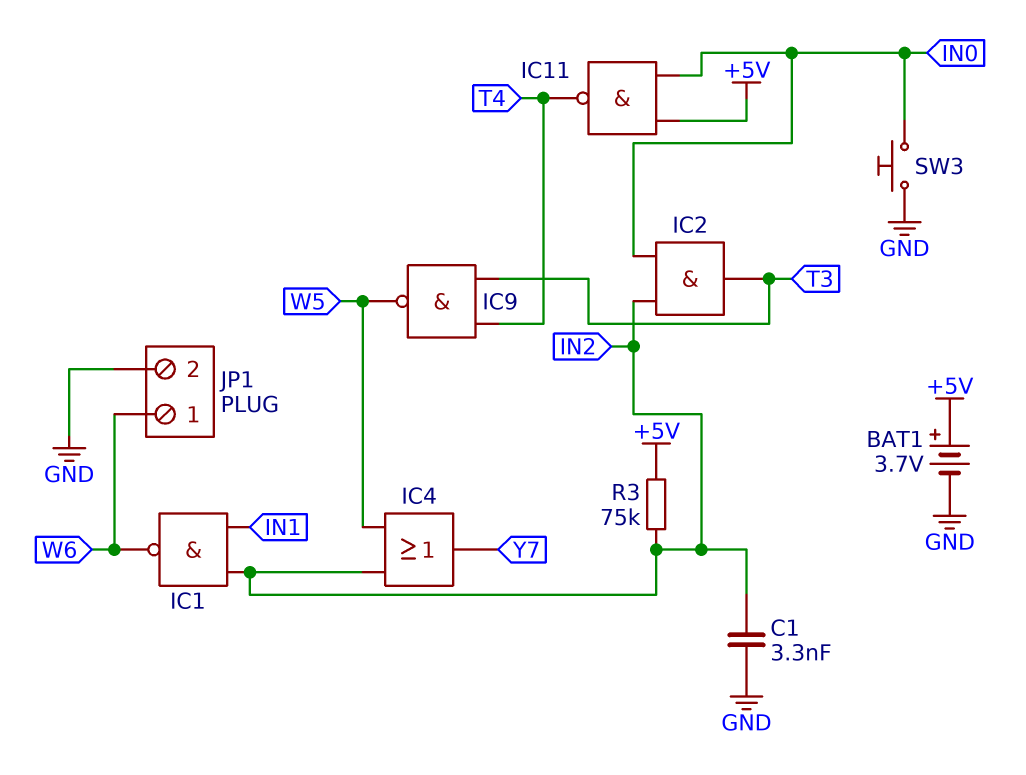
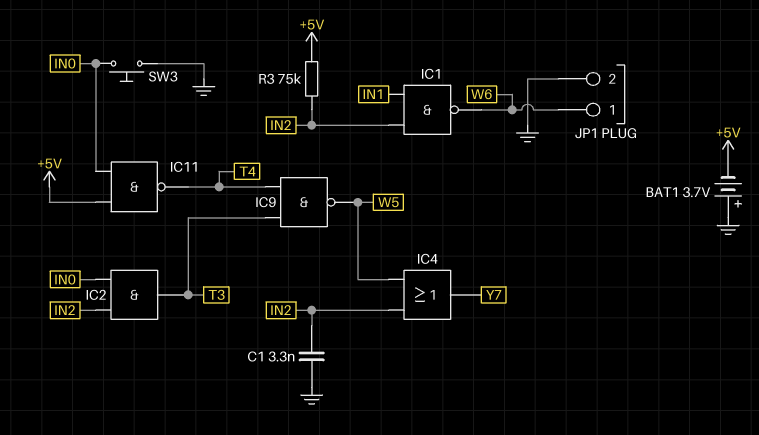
BAT1: 3.7V (plus +5V, minus GND) -> 3.7V (plus GND, minus +5V)

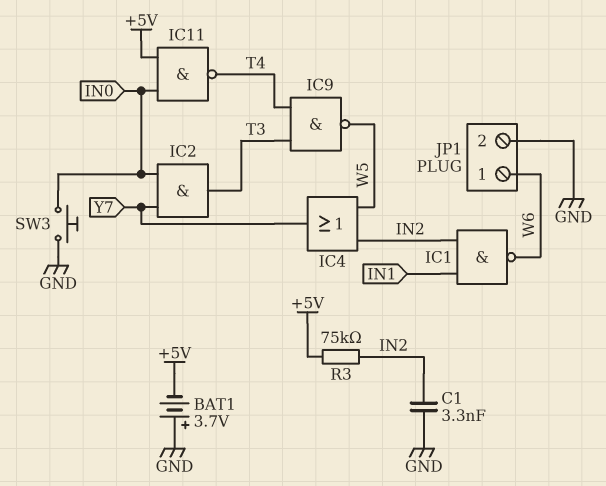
IC2: AND (in IN0, in IN2, out T3) -> AND (in IN0, in Y7, out T3)

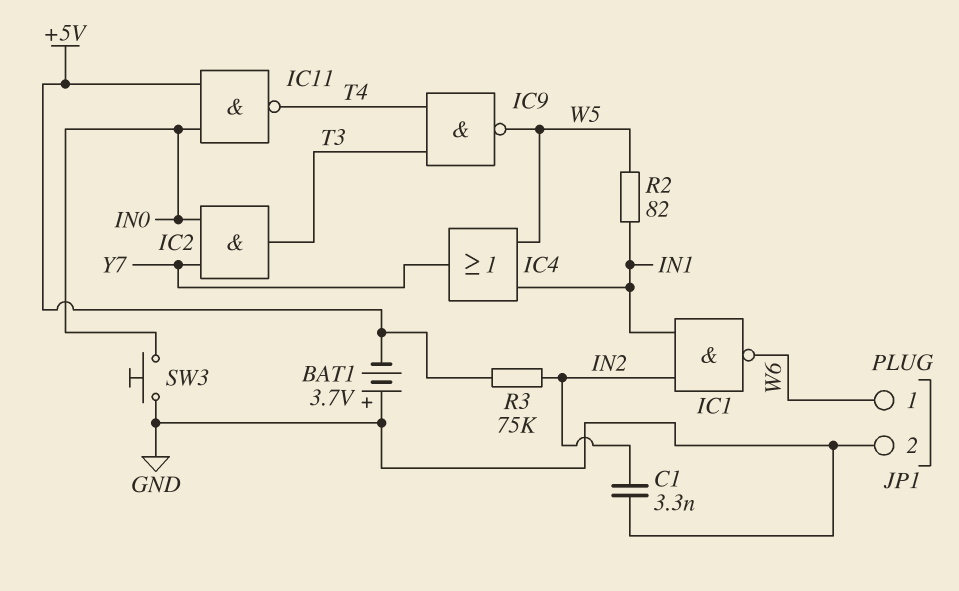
IC4: OR (in IN2, in W5, out Y7) -> OR (in IN1, in W5, out Y7)
R2: none -> 82 (IN1, W5)

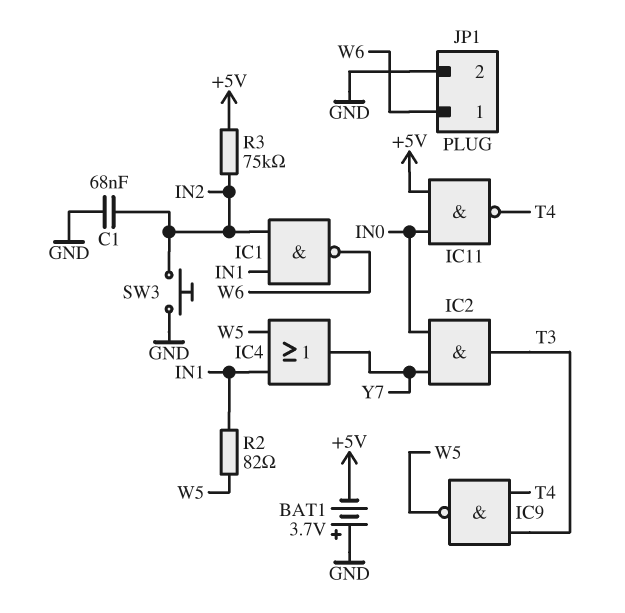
C1: 3.3nF (GND, IN2) -> 68nF (GND, IN2)
SW3: button (GND, IN0) -> button (GND, IN2)

